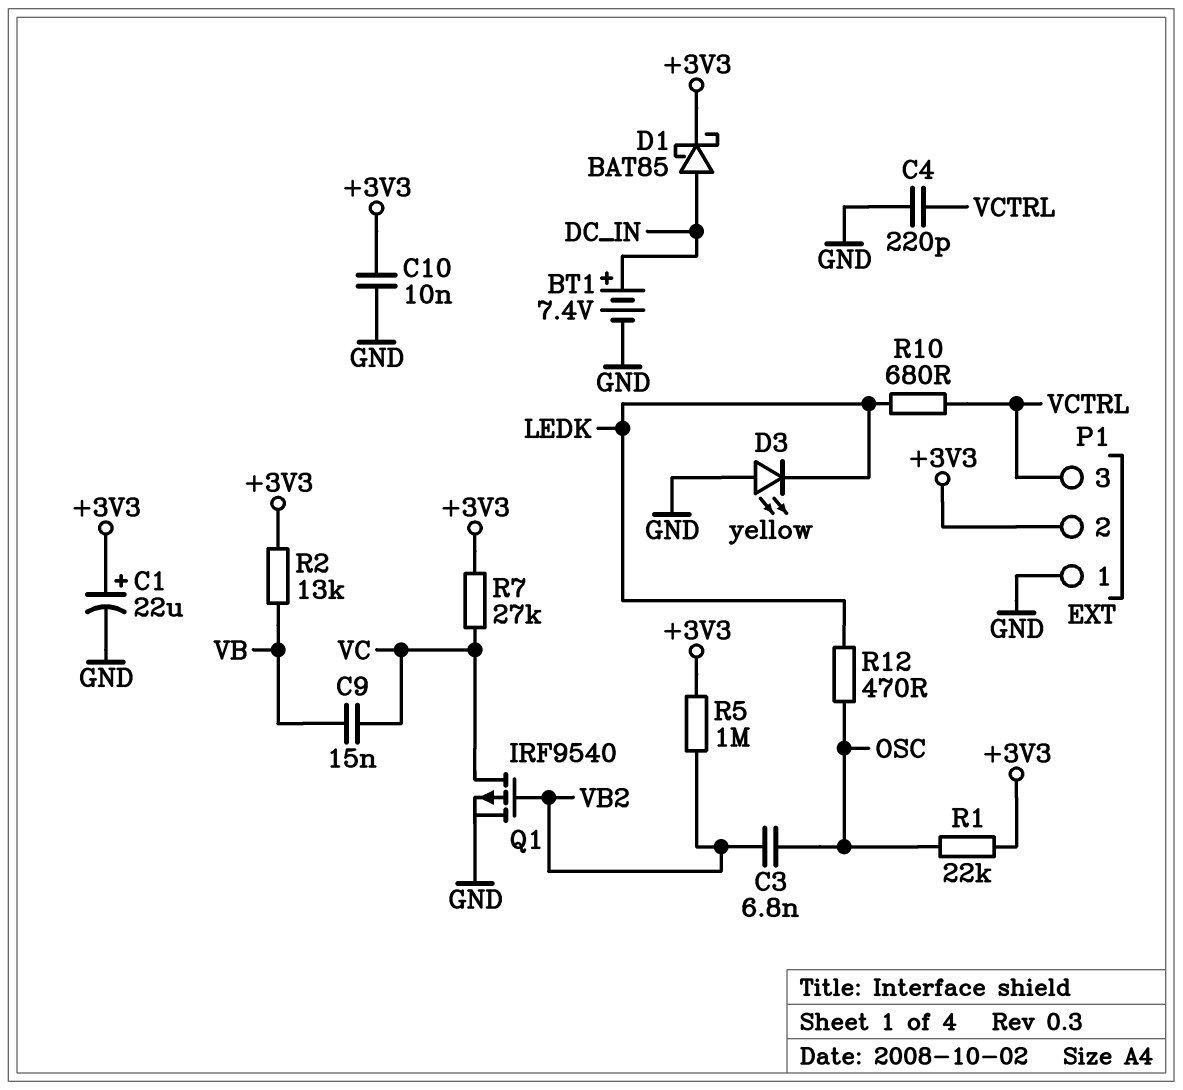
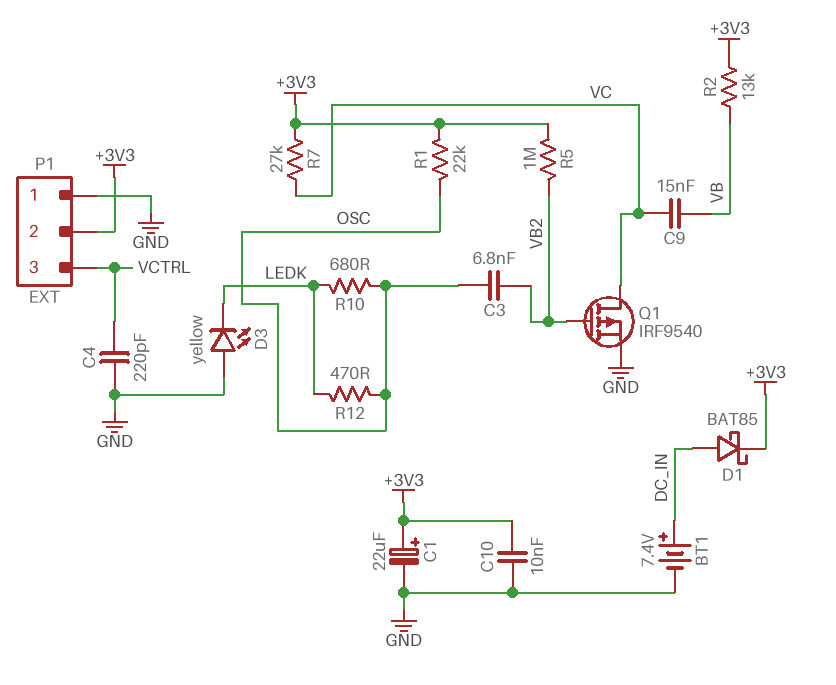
R10: 680 (LEDK, VCTRL) -> 680 (LEDK, OSC)

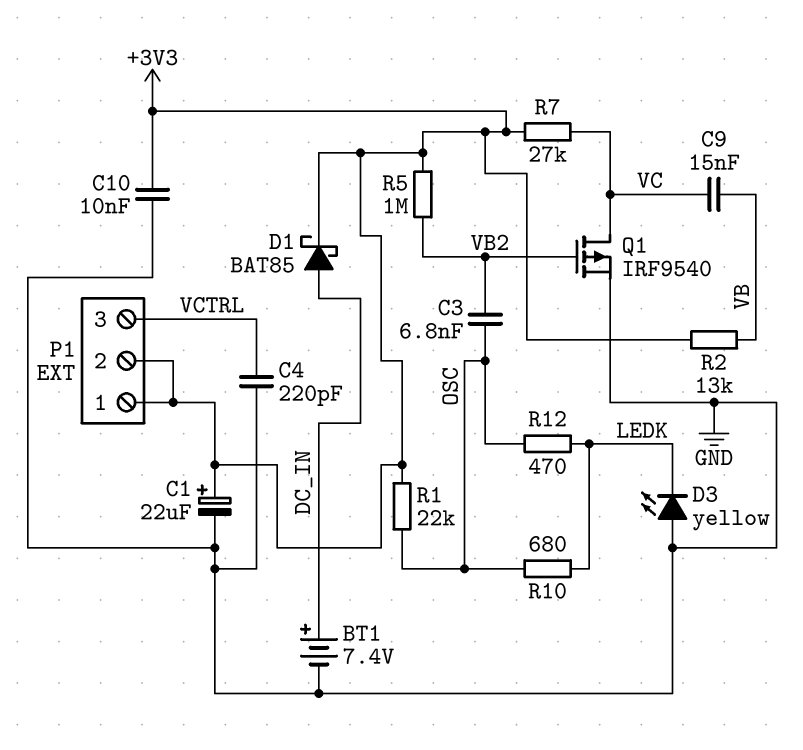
P1 pin 1: GND -> +3V3

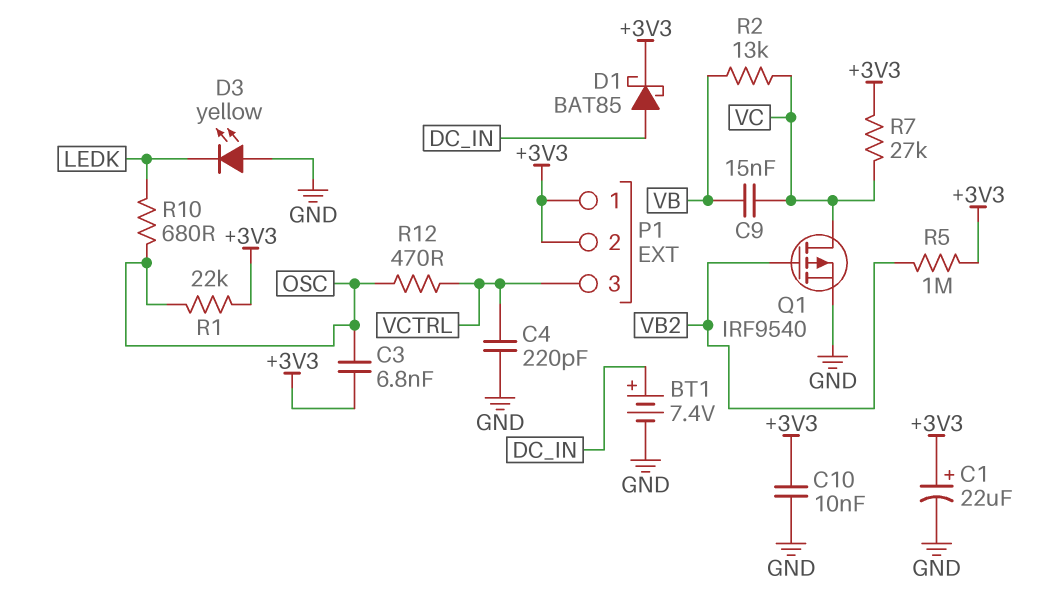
C3: 6.8nF (OSC, VB2) -> 6.8nF (+3V3, OSC)
R2: 13k (+3V3, VB) -> 13k (VB, VC)
R12: 470 (LEDK, OSC) -> 470 (OSC, VCTRL)

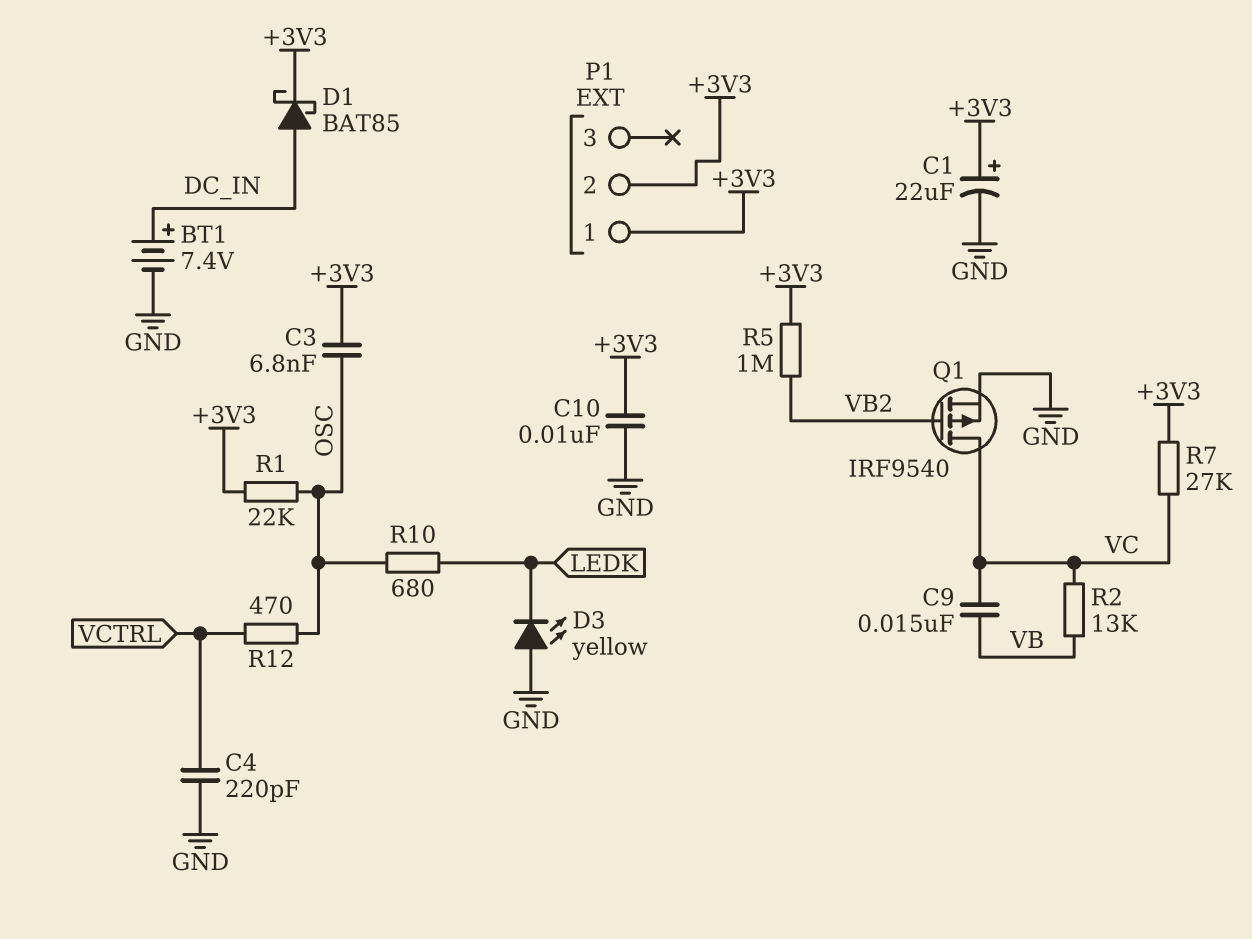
P1 pin 3: VCTRL -> none

